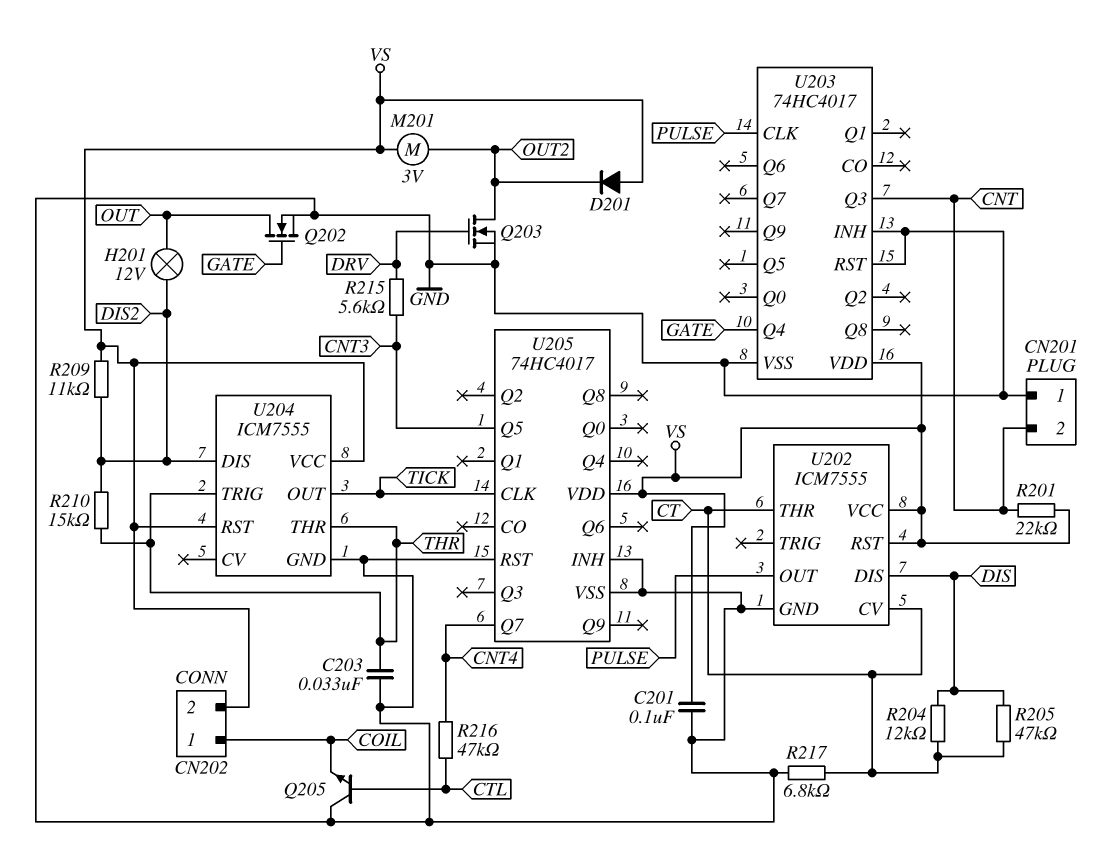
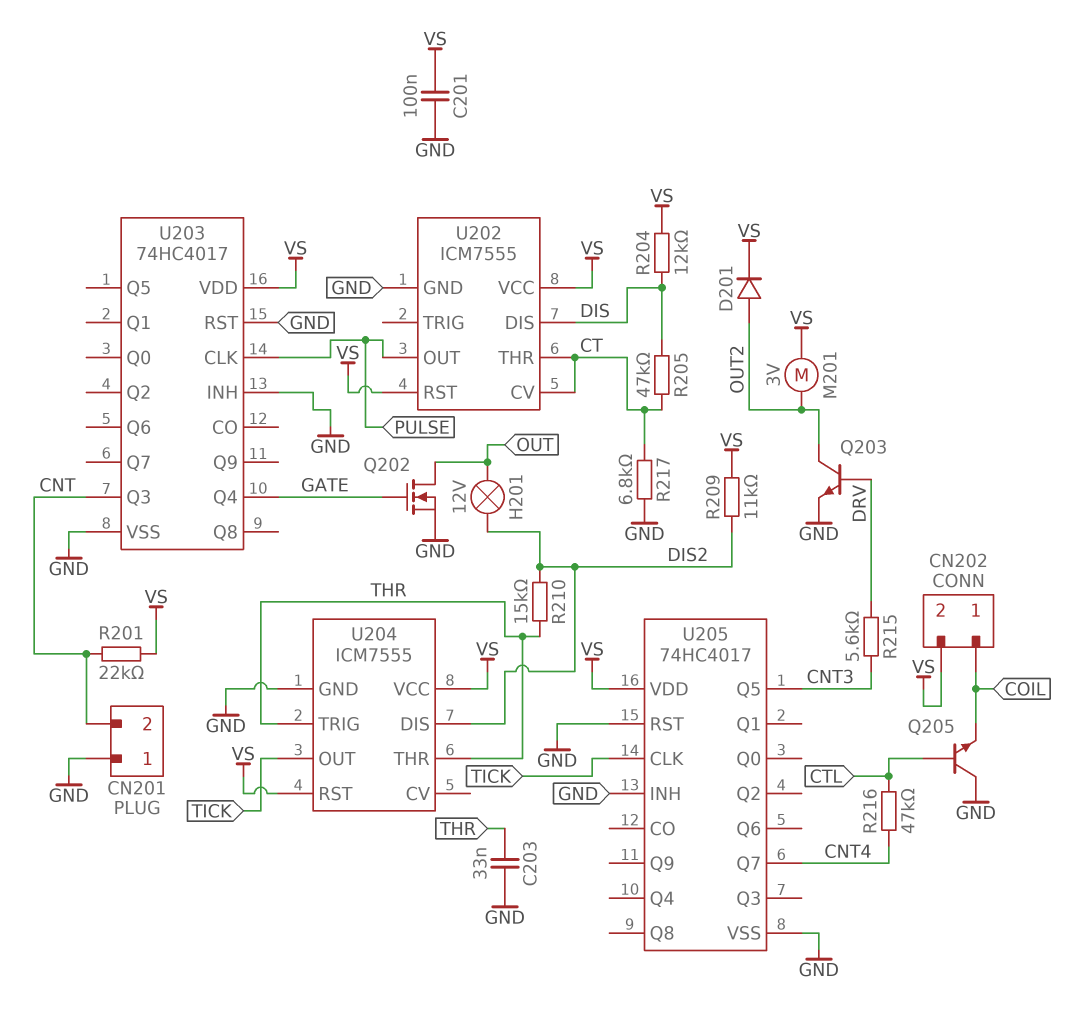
D201: diode (A VS, K OUT2) -> diode (A OUT2, K VS)
Q203: NMOS (G DRV, D OUT2, S GND) -> NPN (B DRV, C OUT2, E GND)
R204: 12k (CT, DIS) -> 12k (DIS, VS)

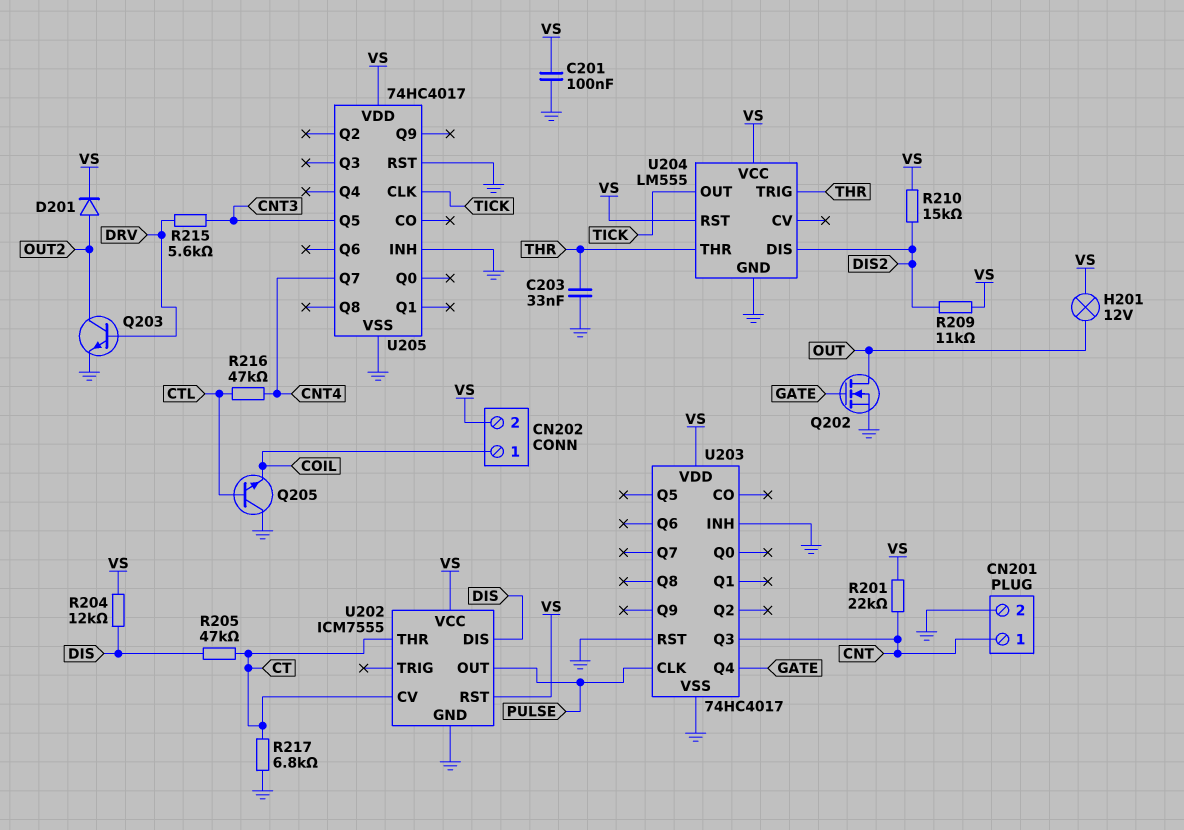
CN201 pin 1: GND -> CNT
CN201 pin 2: CNT -> GND
H201: lamp 12V (DIS2, OUT) -> lamp 12V (OUT, VS)
M201: motor 3V (OUT2, VS) -> none
R210: 15k (DIS2, THR) -> 15k (DIS2, VS)
U204: ICM7555 -> LM555

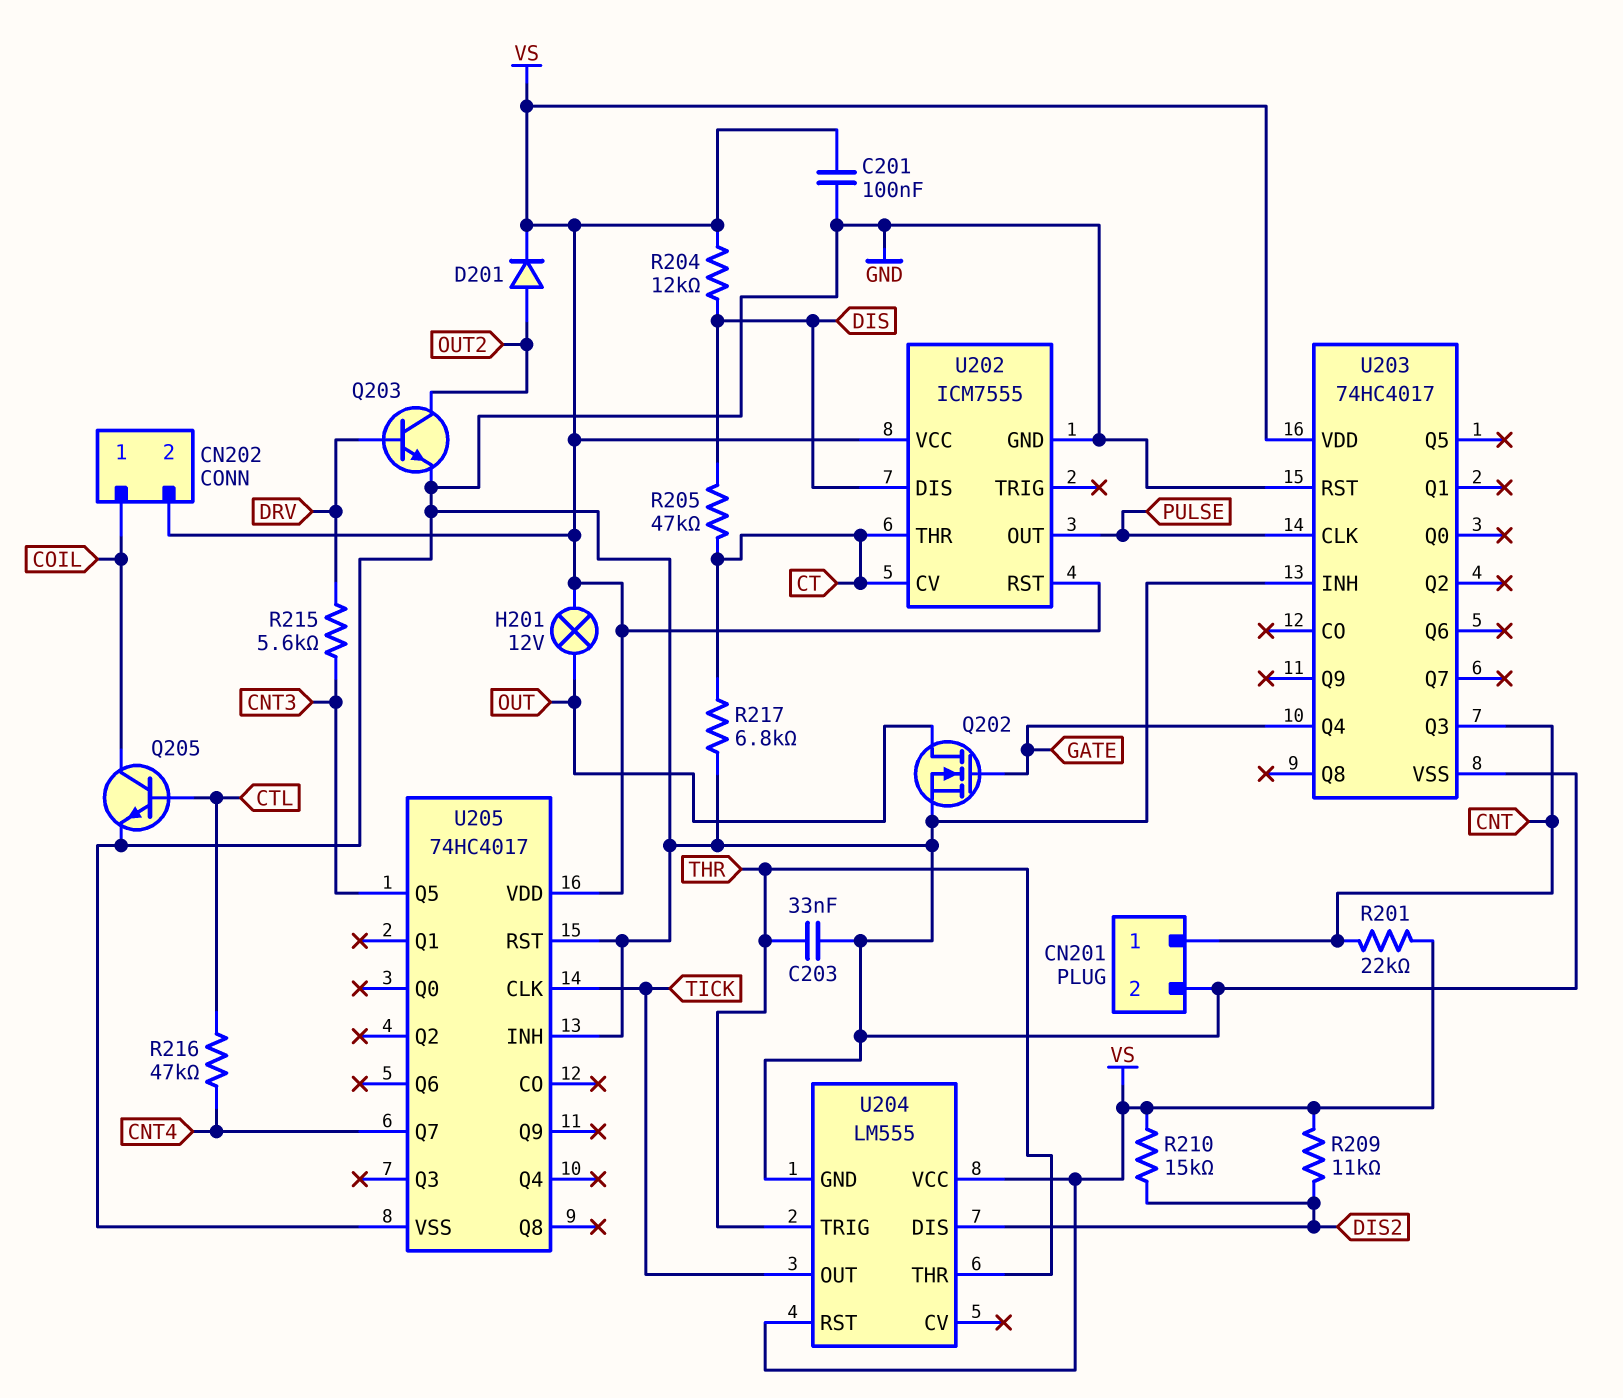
Q205: NPN (B CTL, C GND, E COIL) -> NPN (B CTL, C COIL, E GND)

